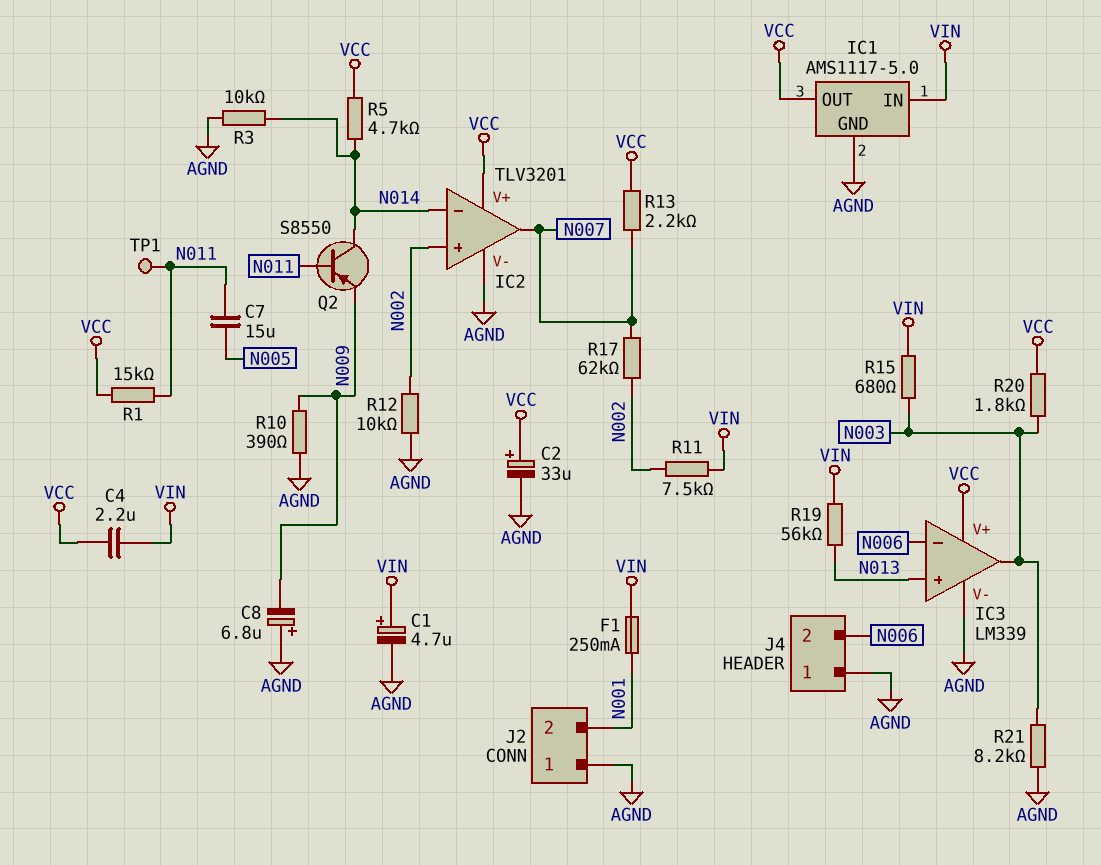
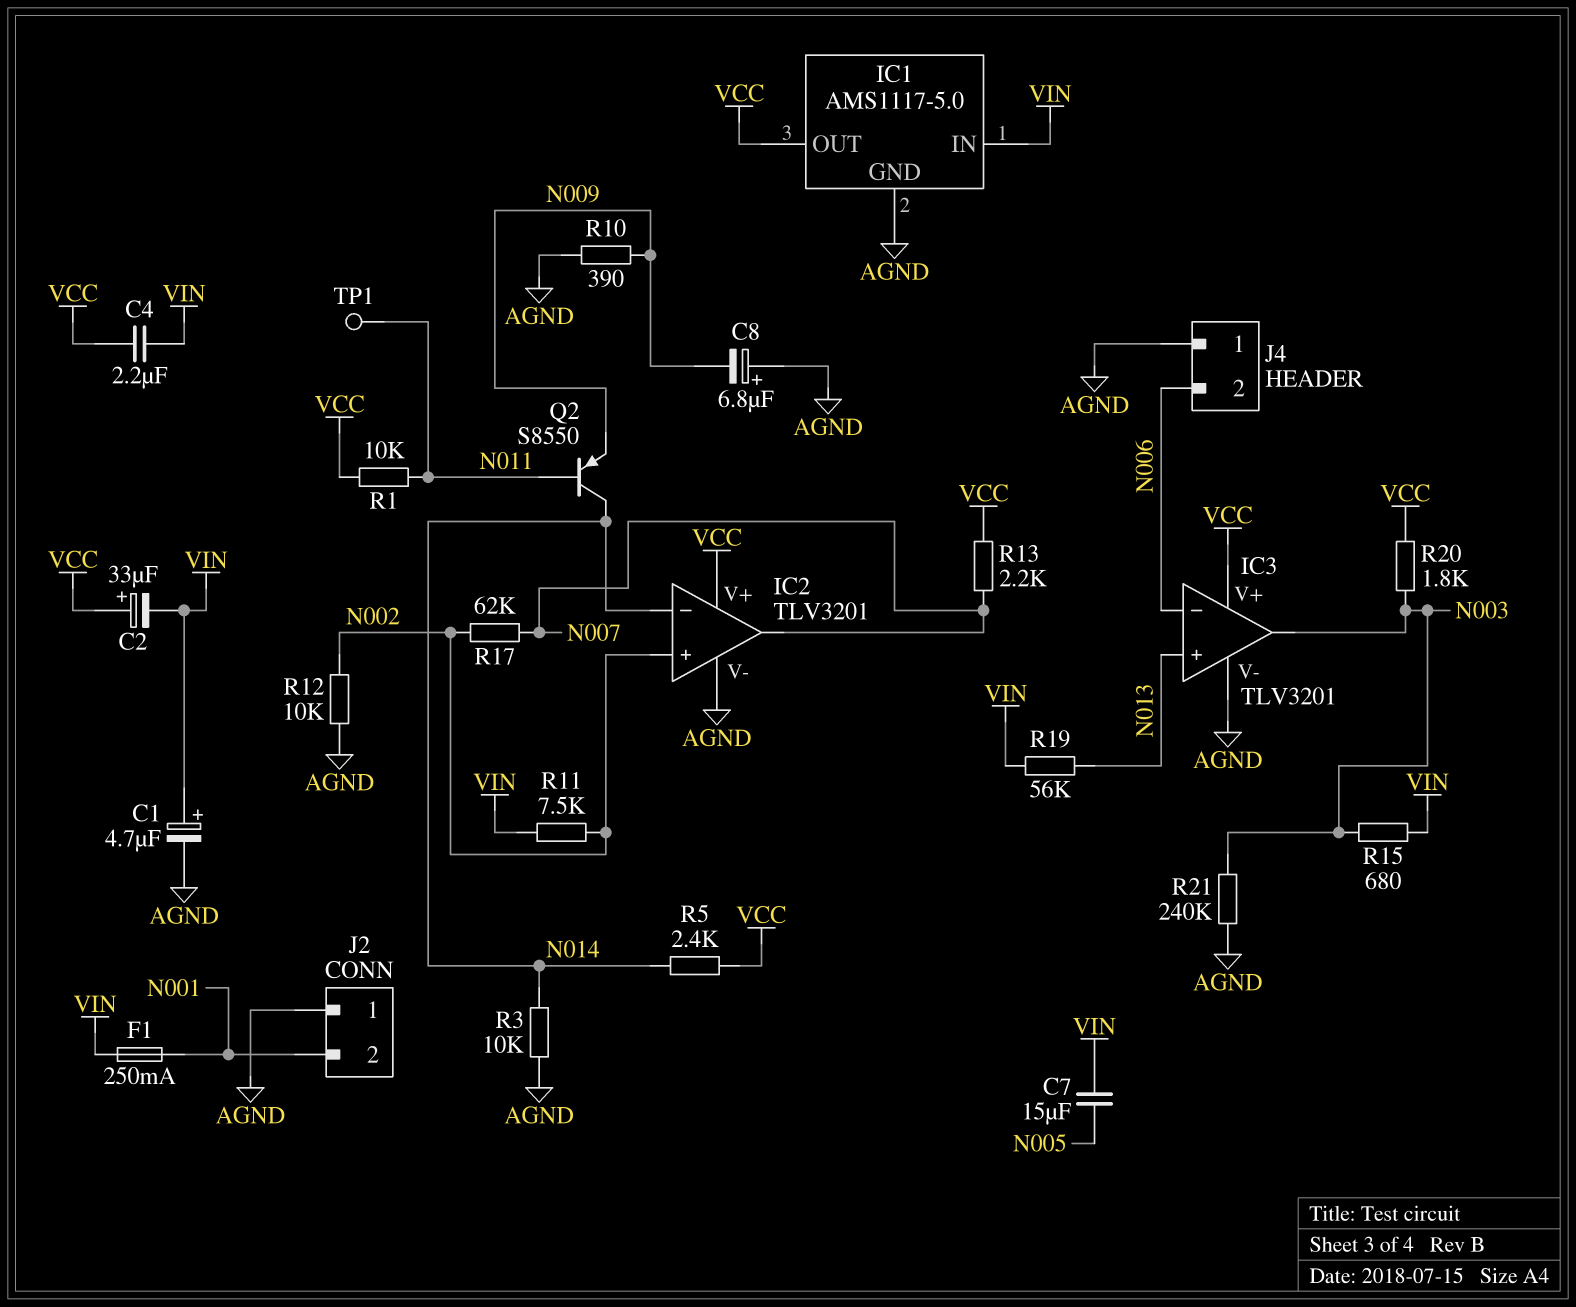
C2: 33uF (plus VCC, minus AGND) -> 33uF (plus VCC, minus VIN)
C7: 15uF (N005, N011) -> 15uF (N005, VIN)
IC3: LM339 -> TLV3201
R1: 15k (N011, VCC) -> 10k (N011, VCC)
R5: 4.7k (N014, VCC) -> 2.4k (N014, VCC)
R21: 8.2k (AGND, N003) -> 240k (AGND, N003)

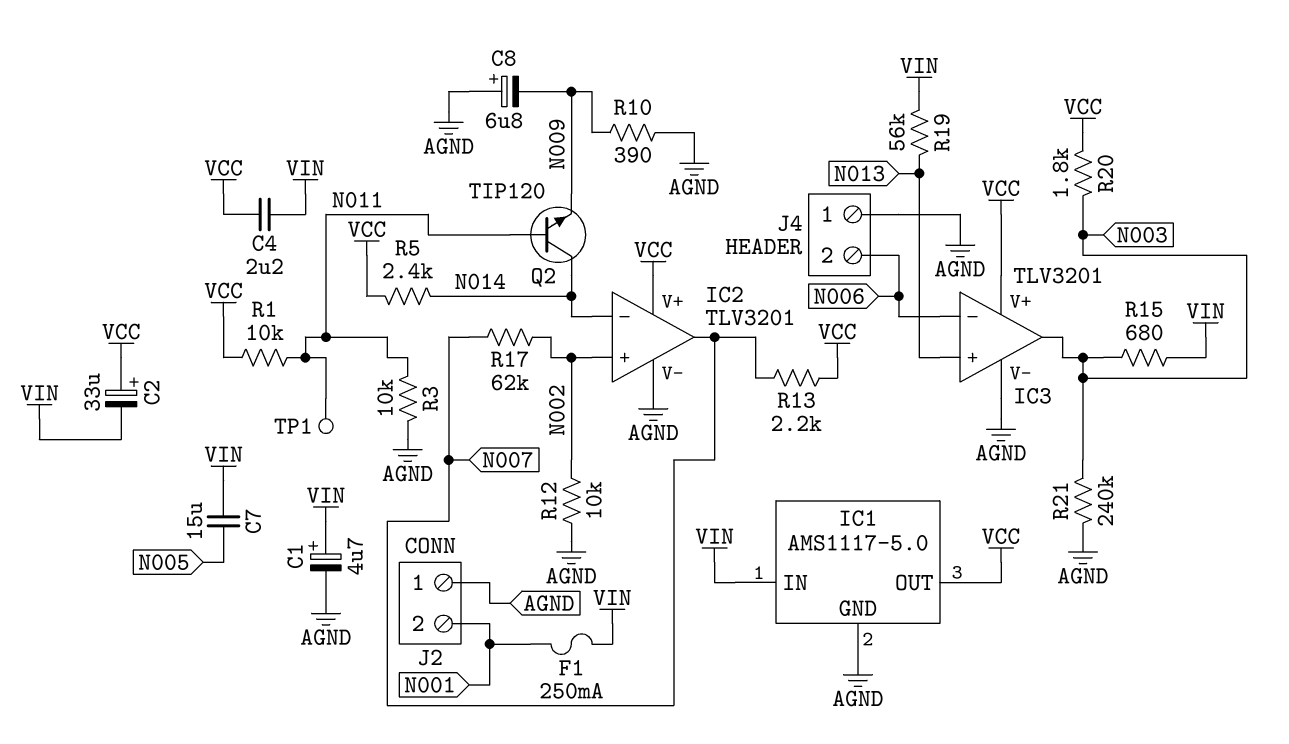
Q2: PNP S8550 (B N011, C N014, E N009) -> NPN TIP120 (B N011, C N014, E N009)
R3: 10k (AGND, N014) -> 10k (AGND, N011)
R11: 7.5k (N002, VIN) -> none

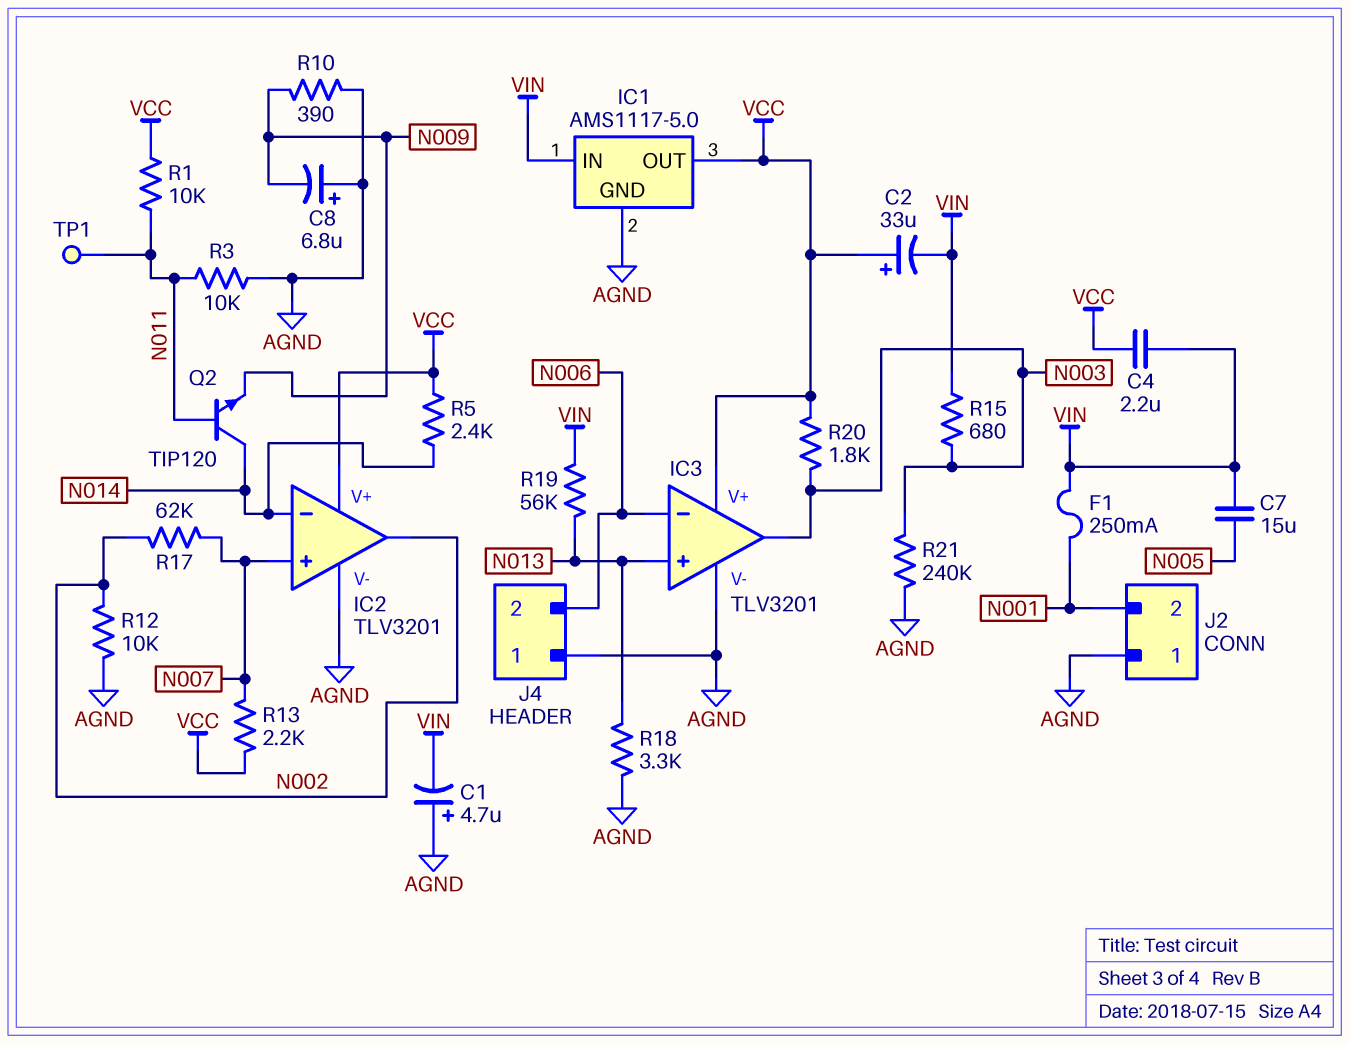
C1: 4.7uF (plus VIN, minus AGND) -> 4.7uF (plus AGND, minus VIN)
IC2 pin in+: N002 -> N007
IC2 pin out: N007 -> N002
R18: none -> 3.3k (AGND, N013)

